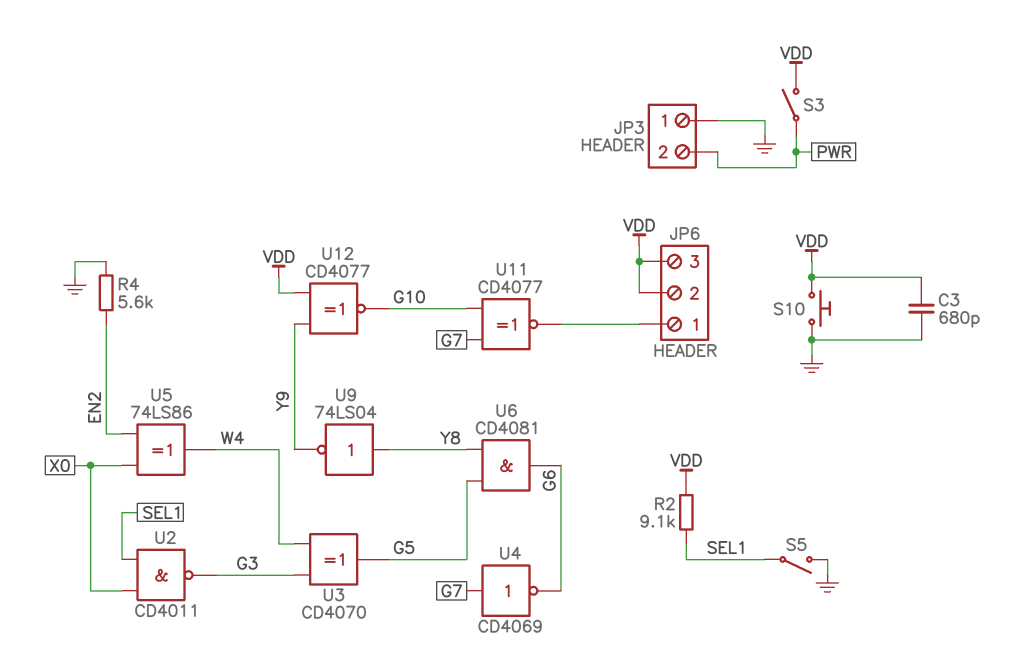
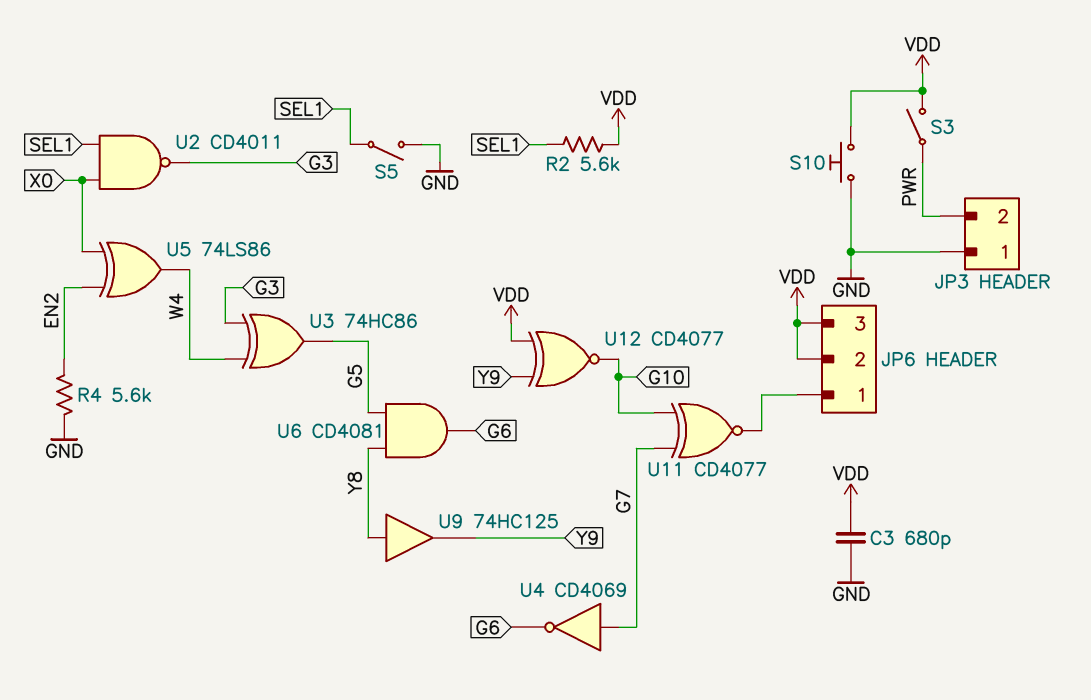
R2: 9.1k (SEL1, VDD) -> 5.6k (SEL1, VDD)
U3: XOR CD4070 (in G3, in W4, out G5) -> XOR 74HC86 (in G3, in W4, out G5)
U9: NOT 74LS04 (in Y8, out Y9) -> buffer 74HC125 (in Y8, out Y9)

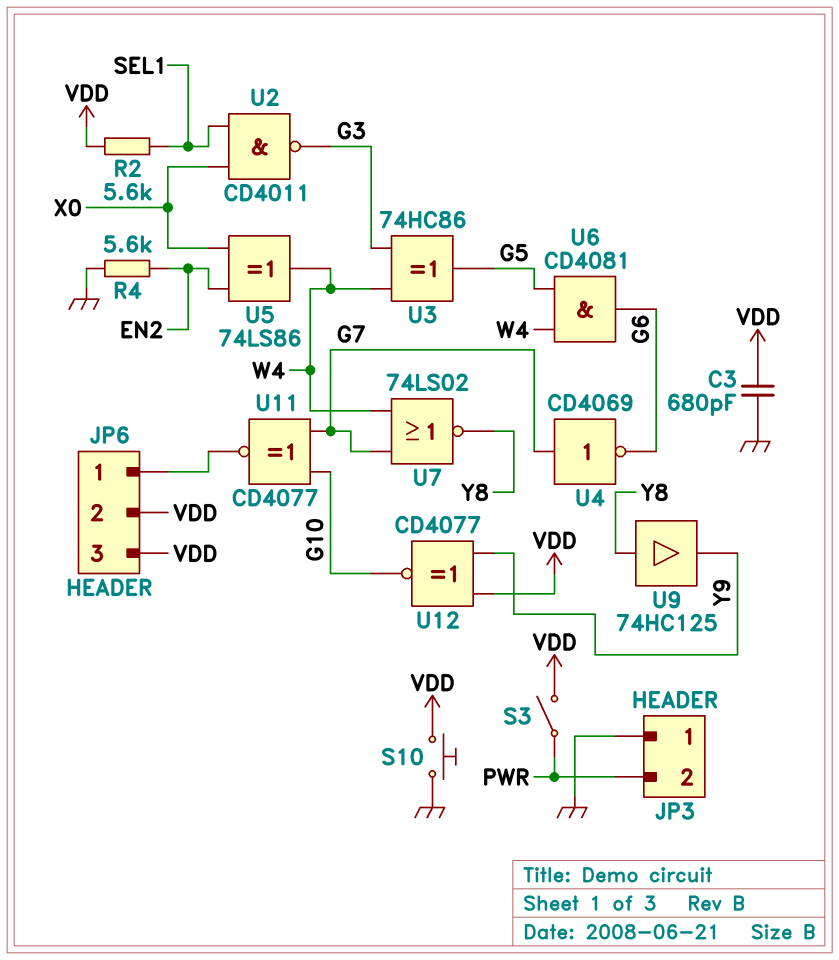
S5: switch (GND, SEL1) -> none
U6: AND CD4081 (in G5, in Y8, out G6) -> AND CD4081 (in G5, in W4, out G6)
U7: none -> NOR 74LS02 (in G7, in W4, out Y8)

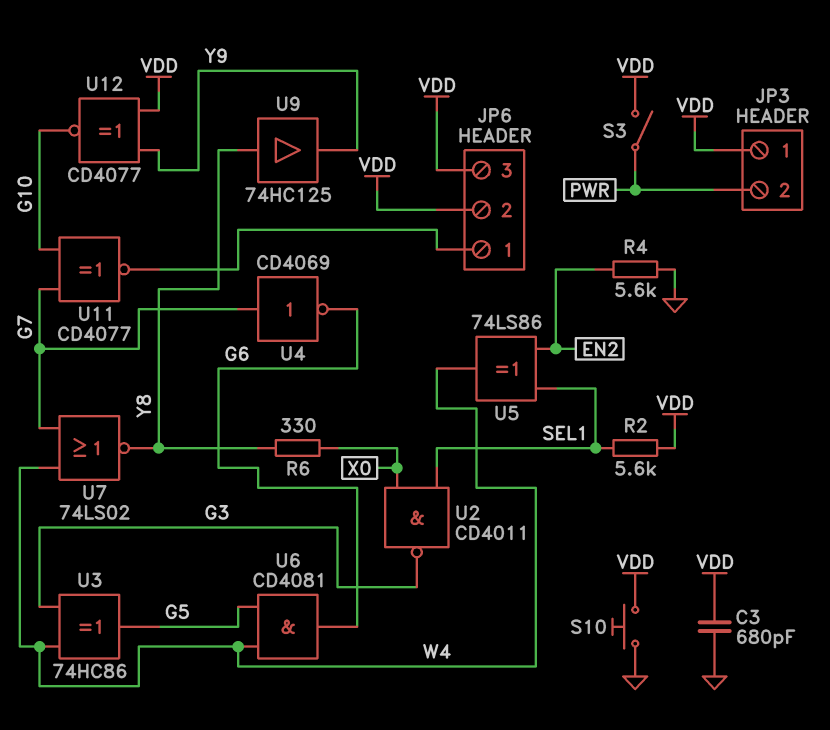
JP3 pin 1: GND -> VDD
R6: none -> 330 (X0, Y8)
U5: XOR 74LS86 (in EN2, in X0, out W4) -> XOR 74LS86 (in EN2, in SEL1, out W4)

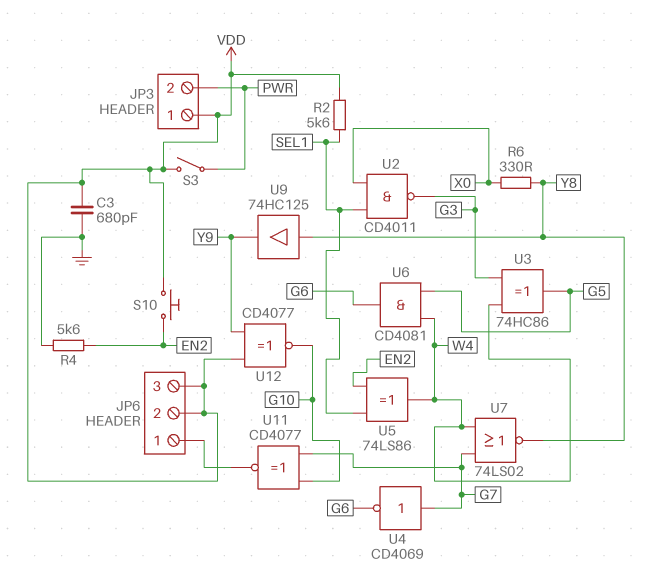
S10: button (GND, VDD) -> button (EN2, VDD)

